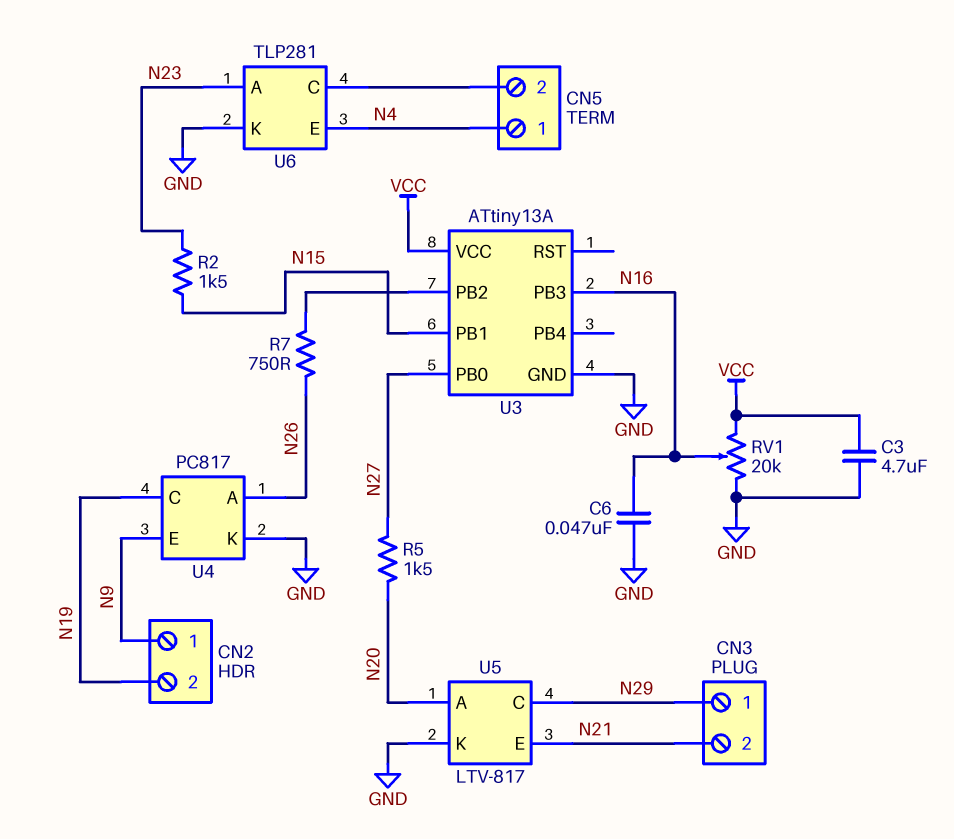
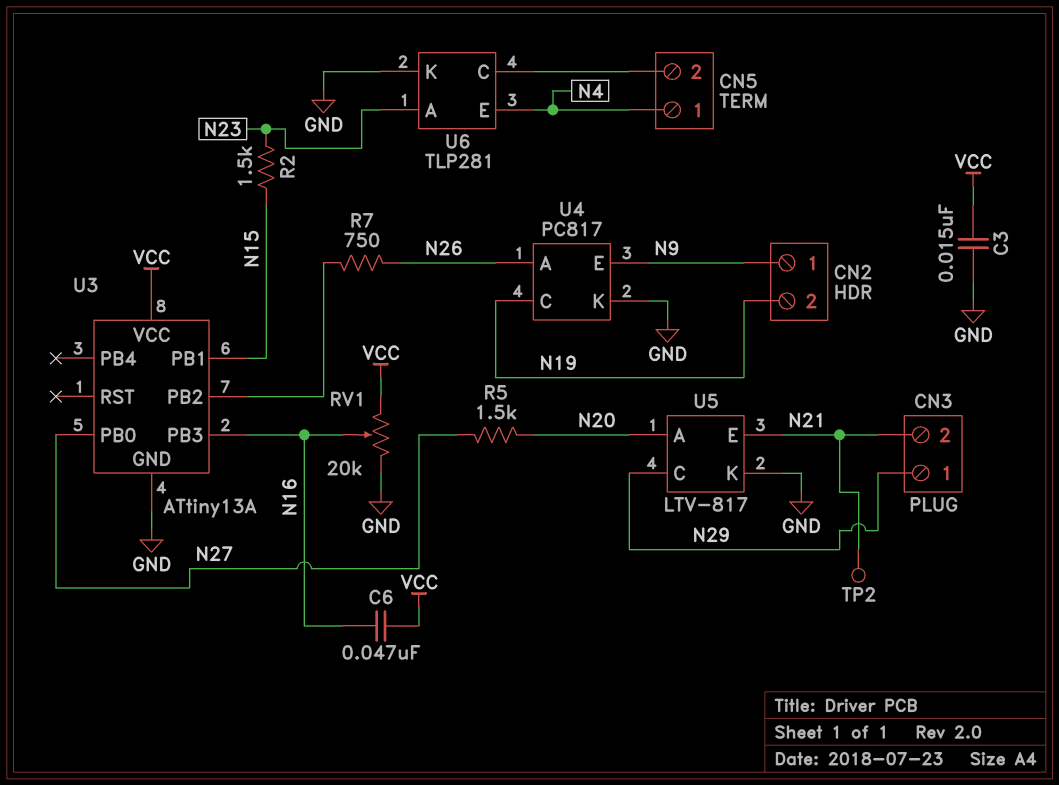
C3: 4.7uF (GND, VCC) -> 15nF (GND, VCC)
C6: 47nF (GND, N16) -> 47nF (N16, VCC)
TP2: none -> test point (N21)

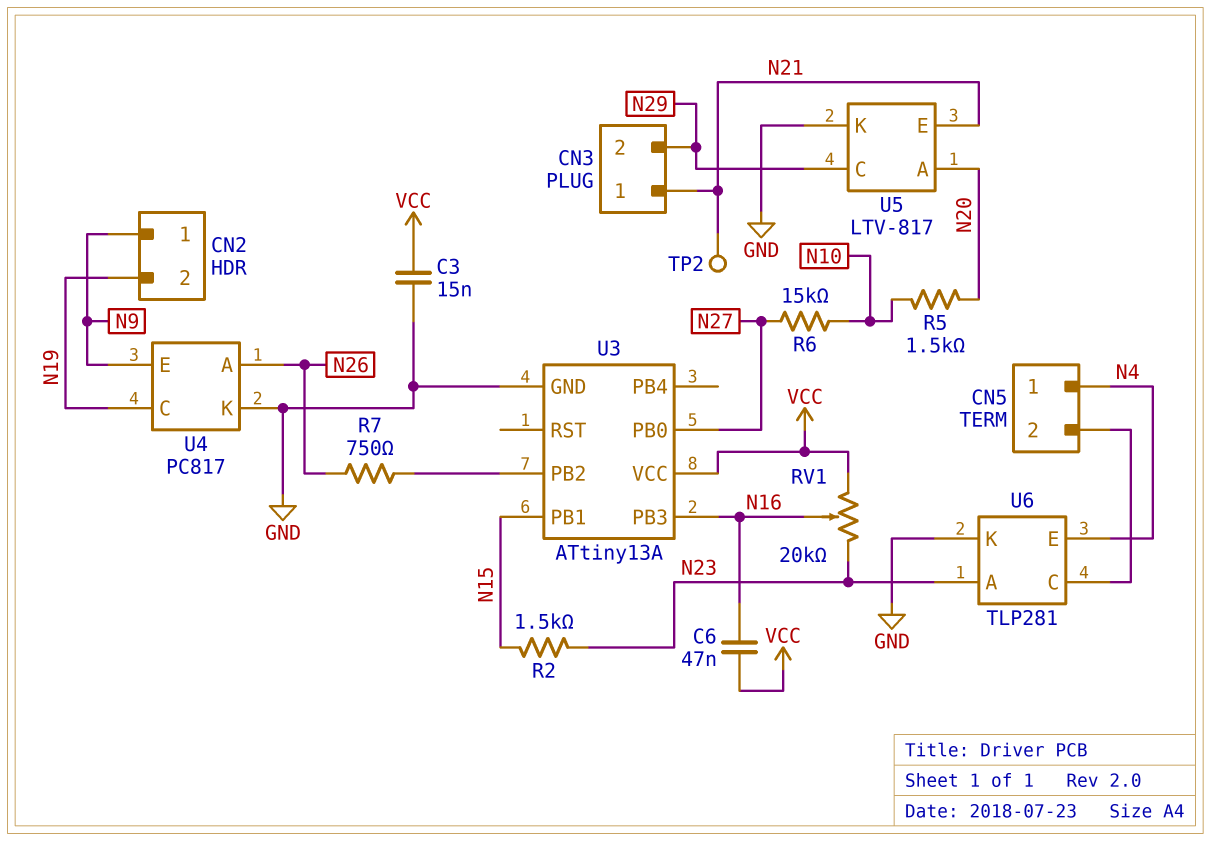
CN3 pin 1: N29 -> N21
CN3 pin 2: N21 -> N29
R5: 1.5k (N20, N27) -> 1.5k (N10, N20)
R6: none -> 15k (N10, N27)
RV1: 20k (GND, VCC, wiper N16) -> 20k (N23, VCC, wiper N16)

